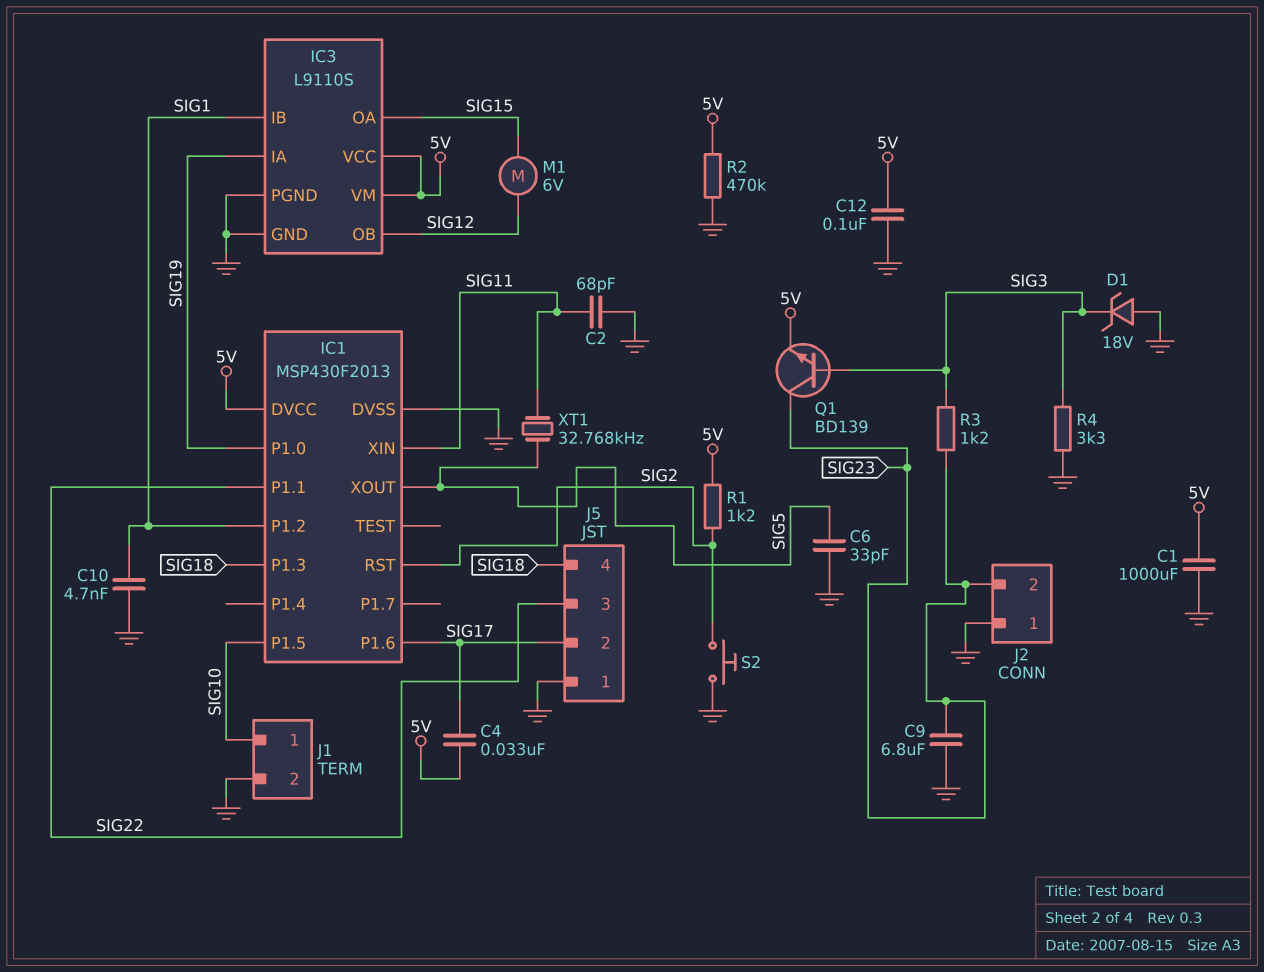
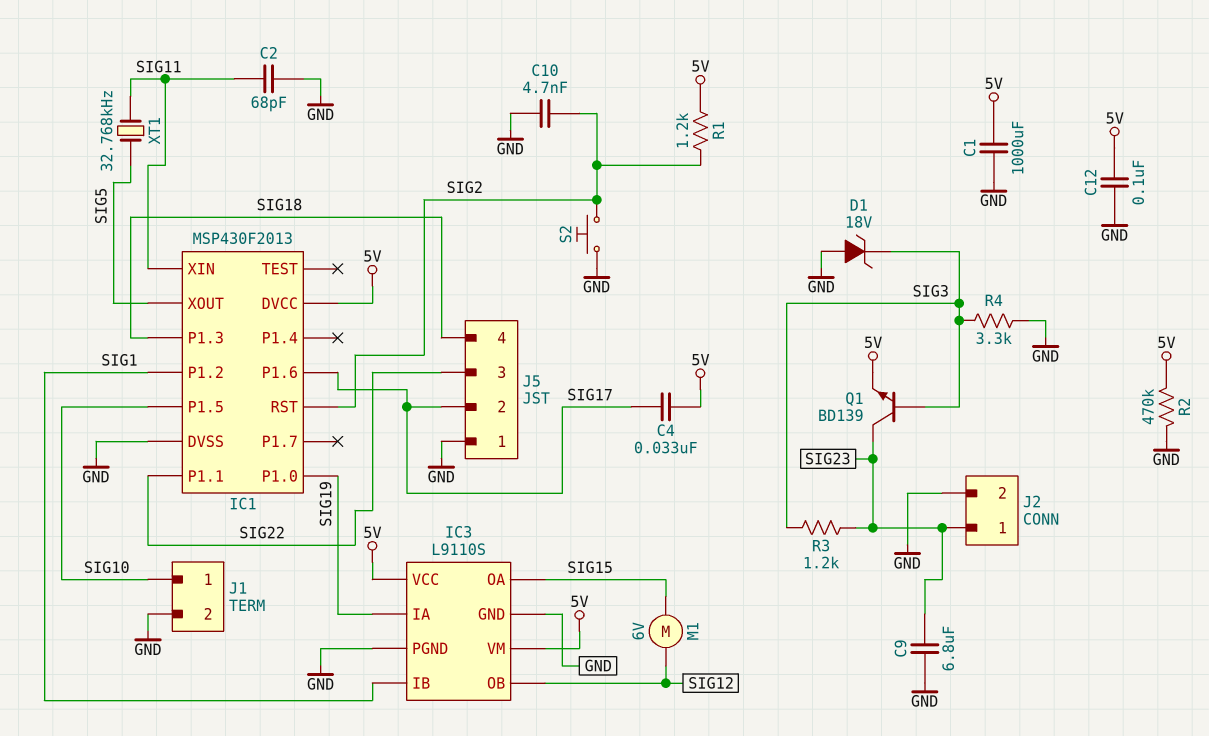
C6: 33pF (GND, SIG5) -> none
C10: 4.7nF (GND, SIG1) -> 4.7nF (GND, SIG2)
J2 pin 1: GND -> SIG23
J2 pin 2: SIG23 -> GND

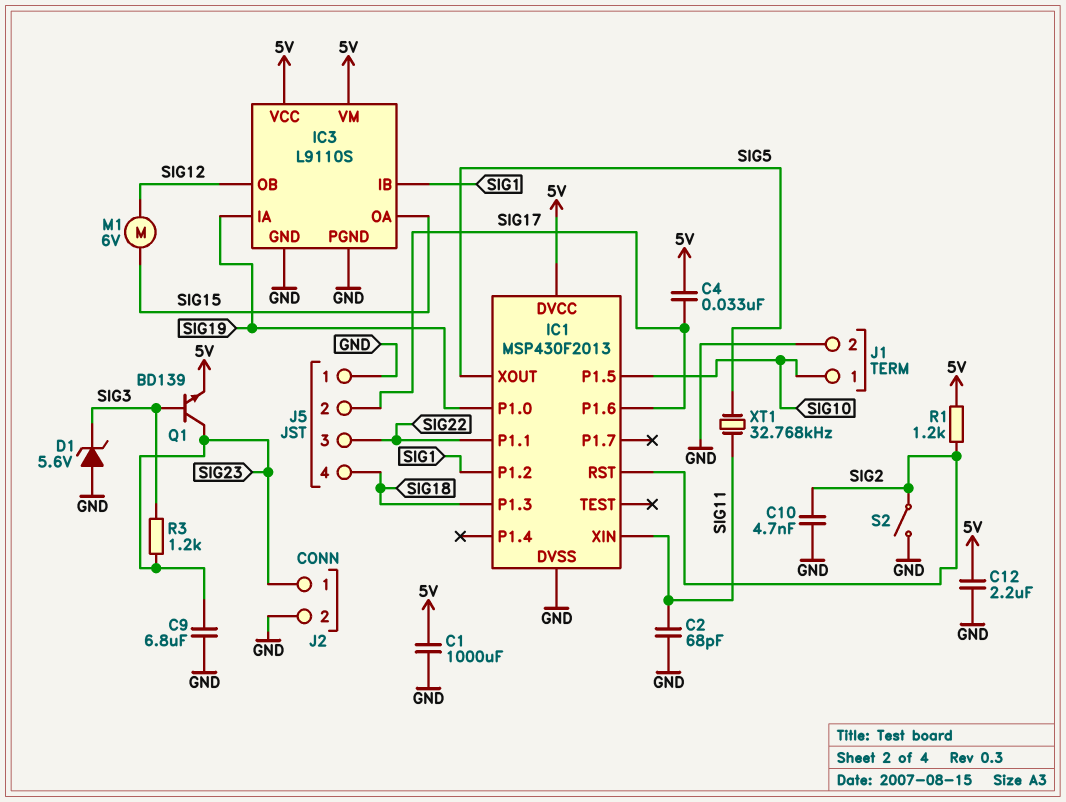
C12: 100nF (5V, GND) -> 2.2uF (5V, GND)
D1: zener 18V (A GND, K SIG3) -> zener 5.6V (A GND, K SIG3)
R2: 470k (5V, GND) -> none
R4: 3.3k (GND, SIG3) -> none
S2: button (GND, SIG2) -> switch (GND, SIG2)

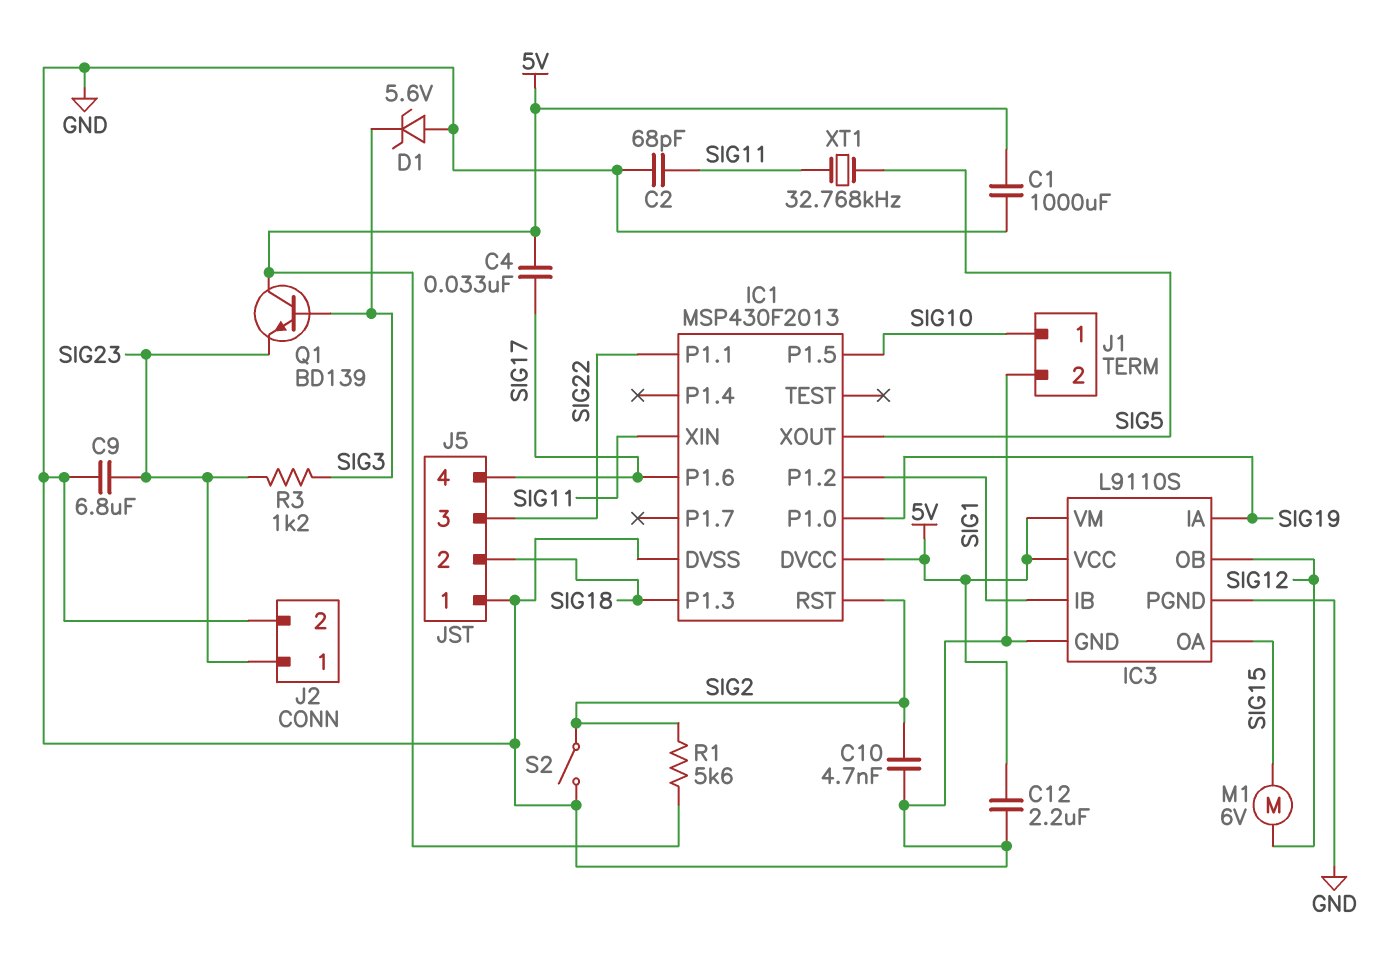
J5 pin 2: SIG17 -> SIG18
J5 pin 4: SIG18 -> SIG17
Q1: NPN BD139 (B SIG3, C SIG23, E 5V) -> NPN BD139 (B SIG3, C 5V, E SIG23)
R1: 1.2k (5V, SIG2) -> 5.6k (5V, SIG2)

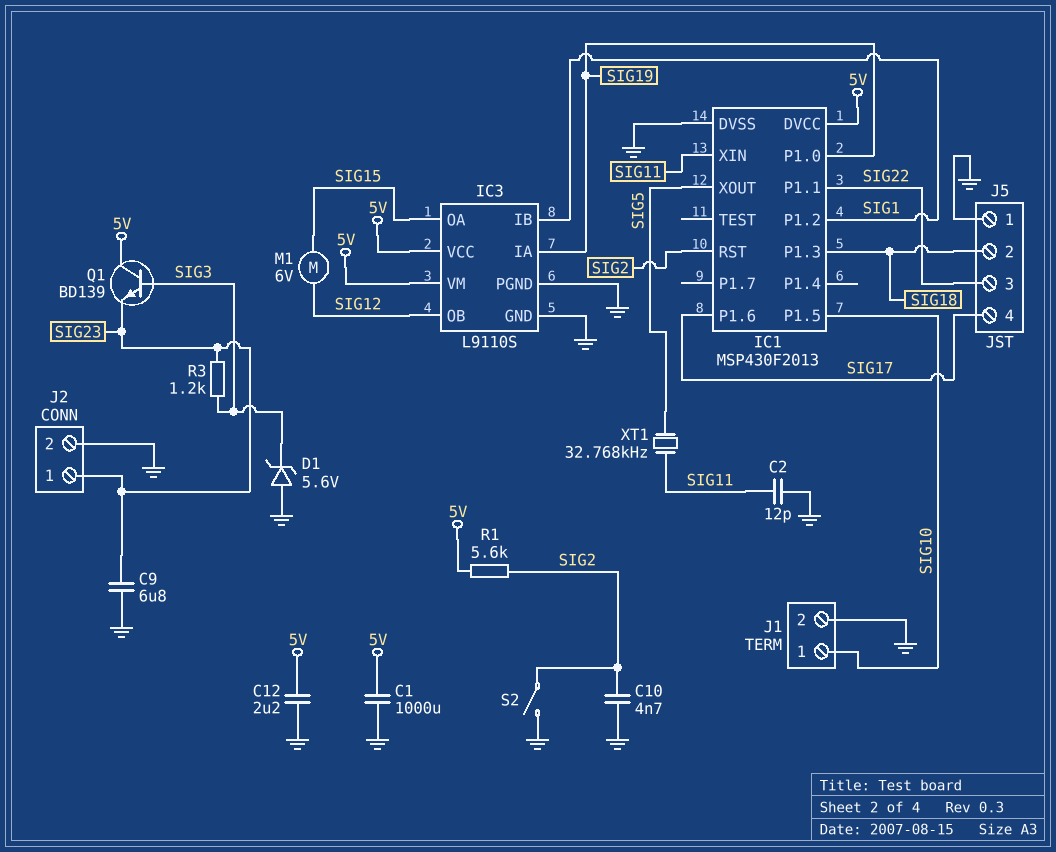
C2: 68pF (GND, SIG11) -> 12pF (GND, SIG11)
C4: 33nF (5V, SIG17) -> none

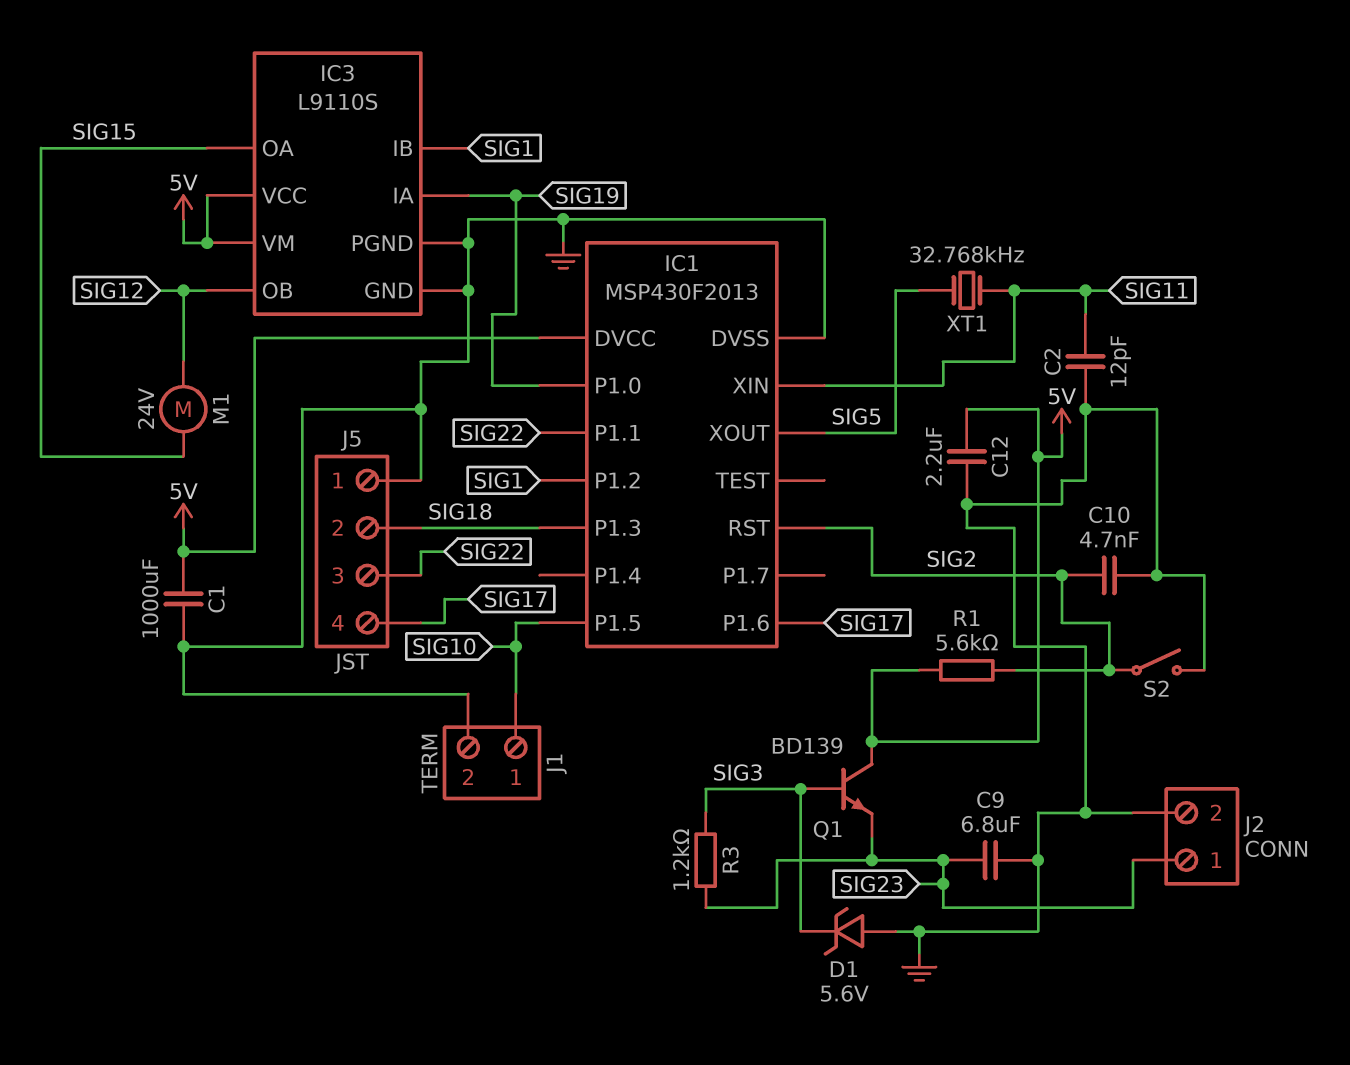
M1: motor 6V (SIG12, SIG15) -> motor 24V (SIG12, SIG15)

